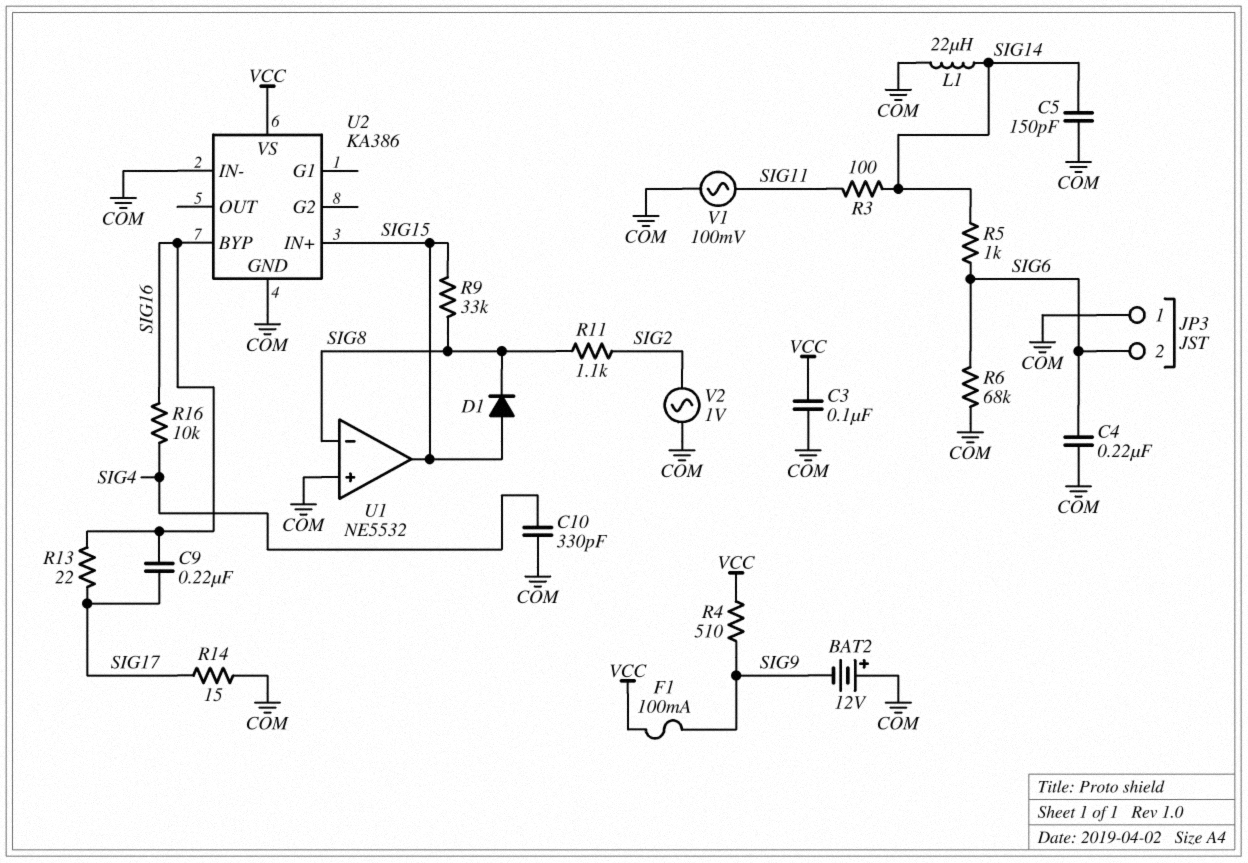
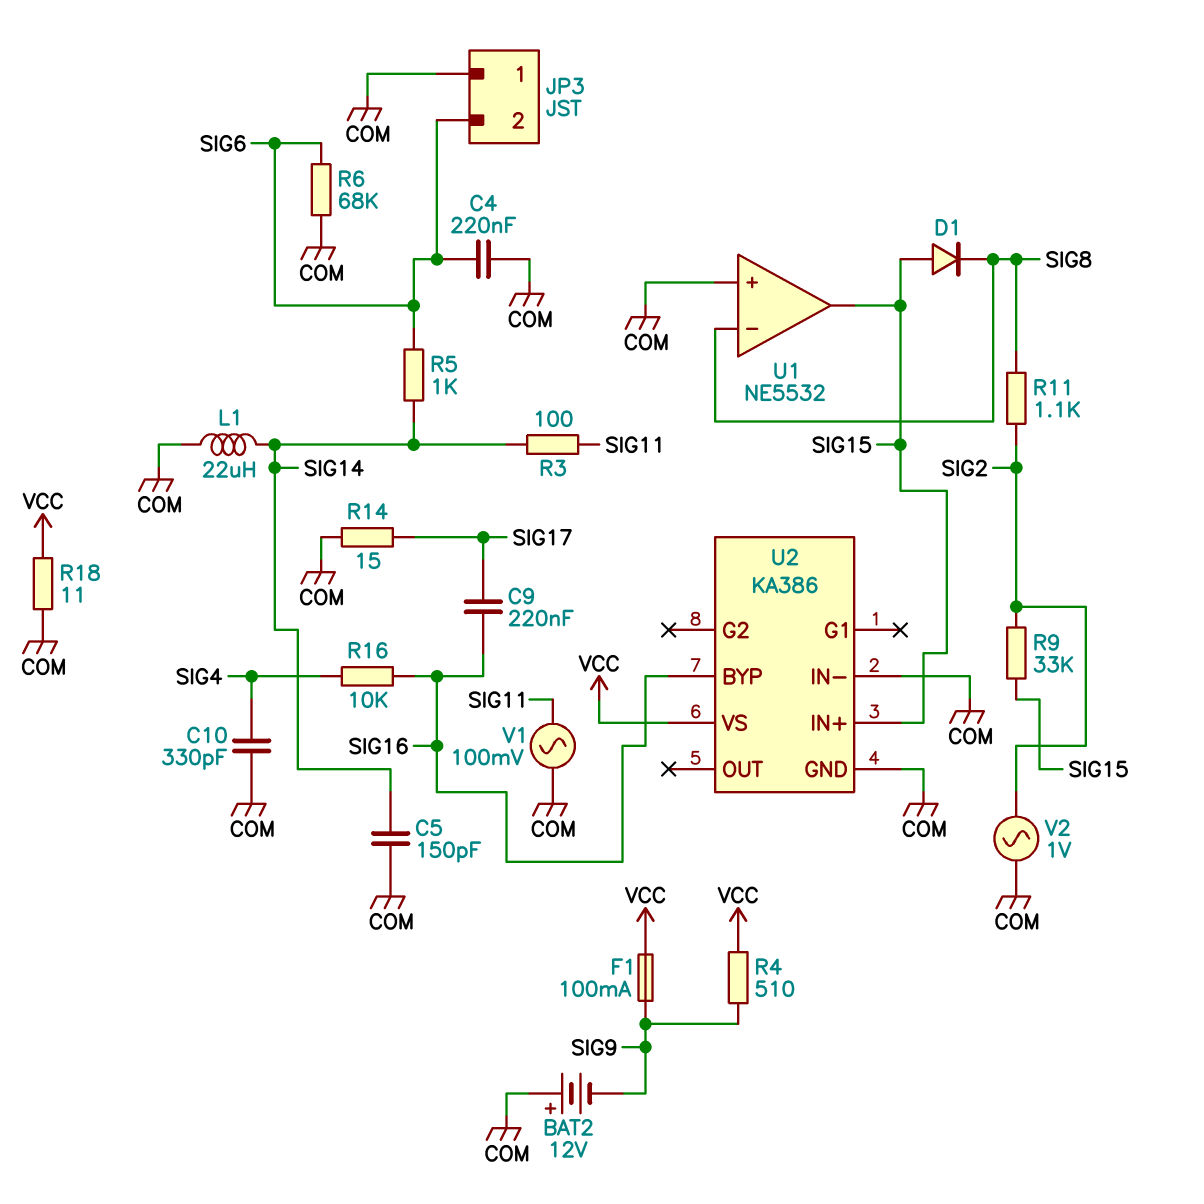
C3: 100nF (COM, VCC) -> none
R9: 33k (SIG8, SIG15) -> 33k (SIG2, SIG15)
R13: 22 (SIG16, SIG17) -> none
R18: none -> 11 (COM, VCC)

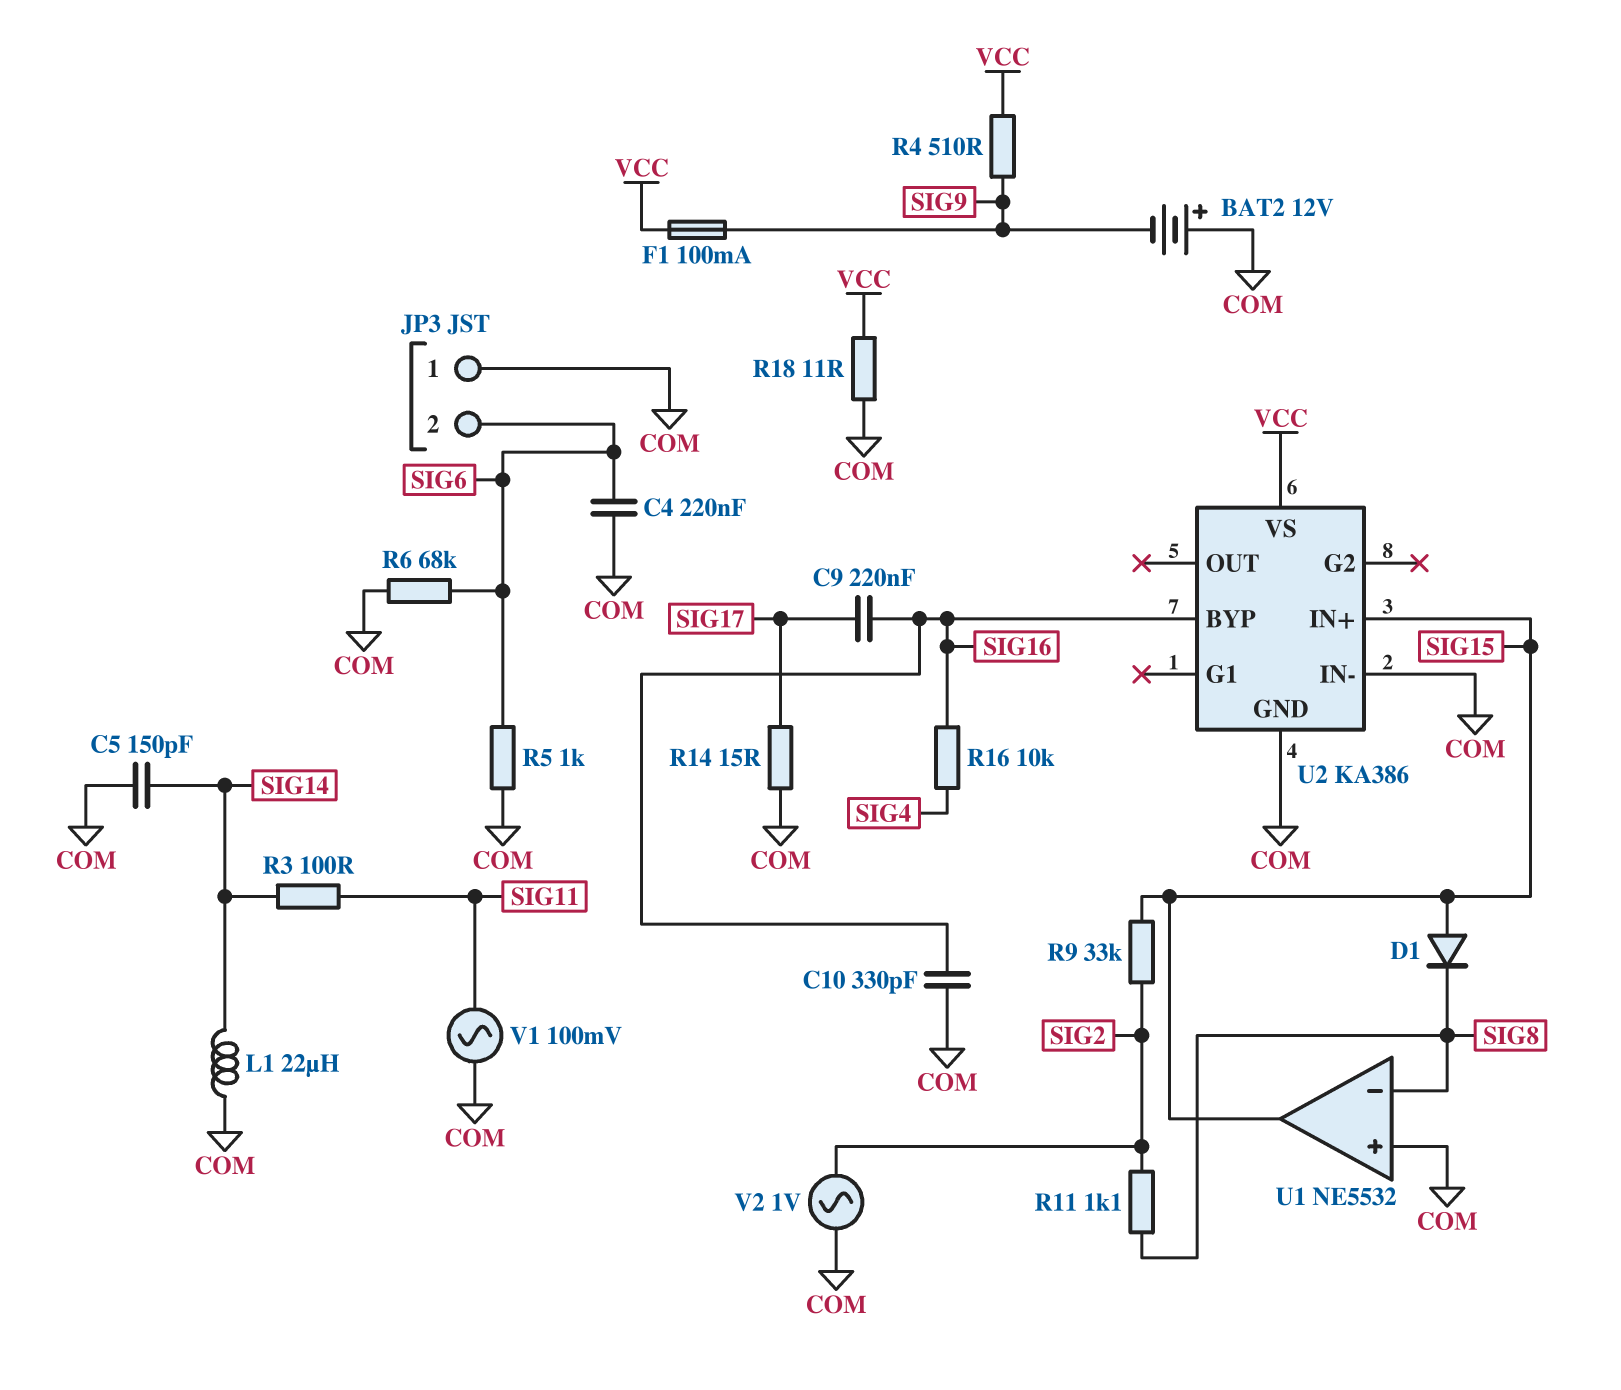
C10: 330pF (COM, SIG4) -> 330pF (COM, SIG16)
R5: 1k (SIG6, SIG14) -> 1k (COM, SIG6)

